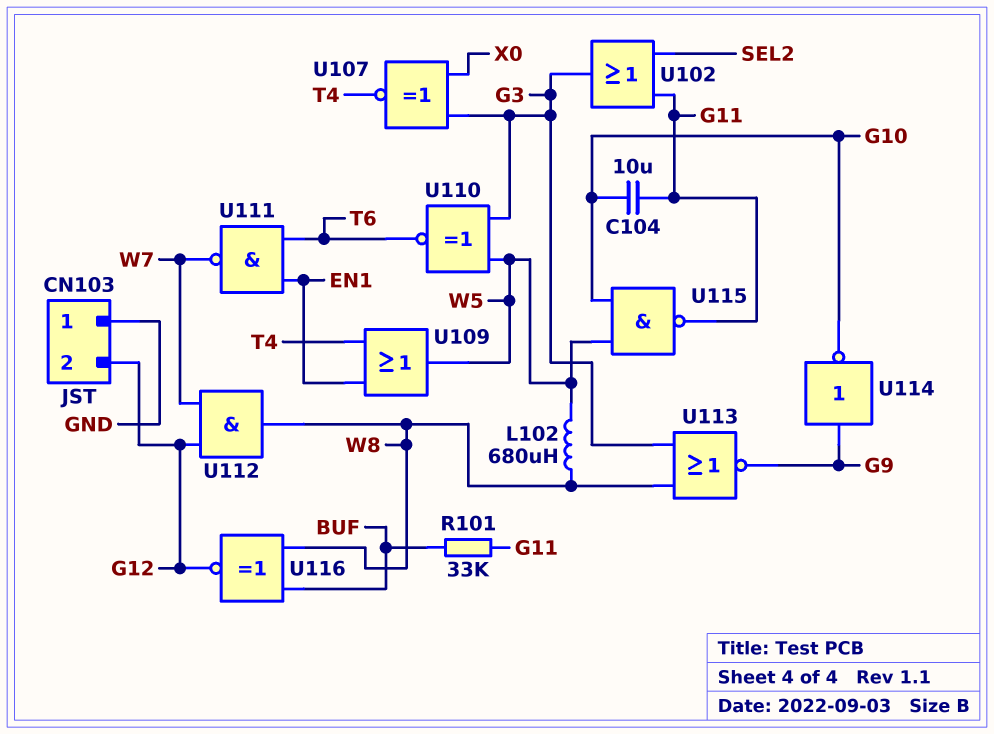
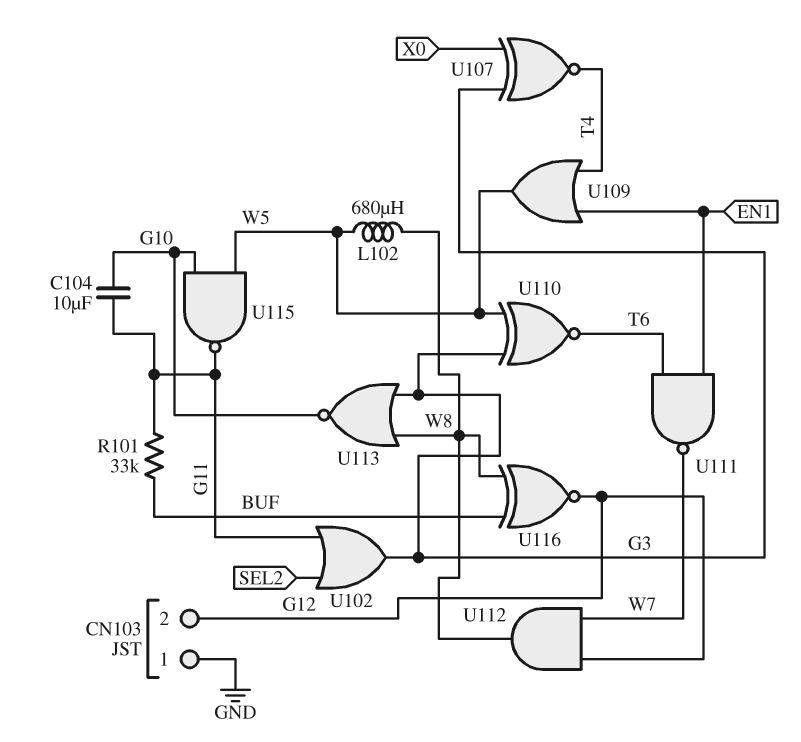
U113: NOR (in G3, in W8, out G9) -> NOR (in G3, in W8, out G10)
U114: NOT (in G9, out G10) -> none

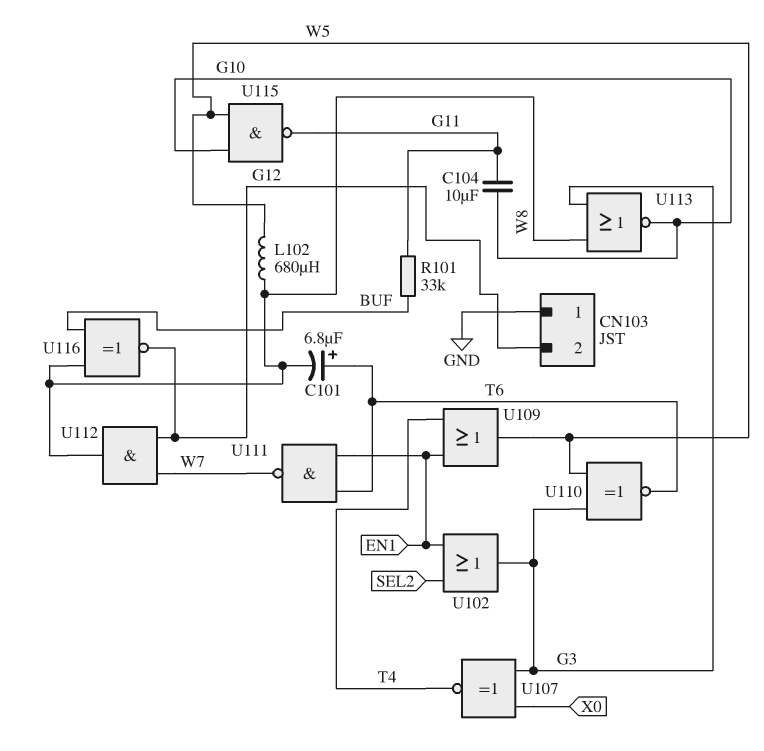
C101: none -> 6.8uF (plus T6, minus W8)
U102: OR (in G11, in SEL2, out G3) -> OR (in EN1, in SEL2, out G3)

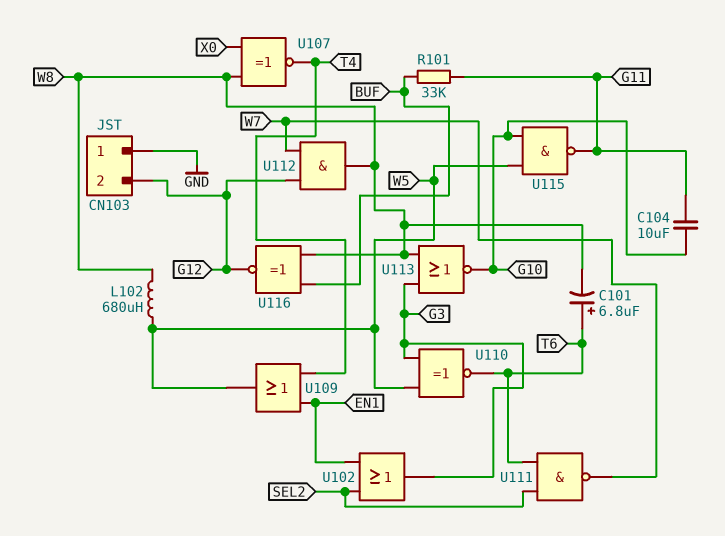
U107: XNOR (in G3, in X0, out T4) -> XNOR (in W8, in X0, out T4)
U111: NAND (in EN1, in T6, out W7) -> NAND (in SEL2, in T6, out W7)

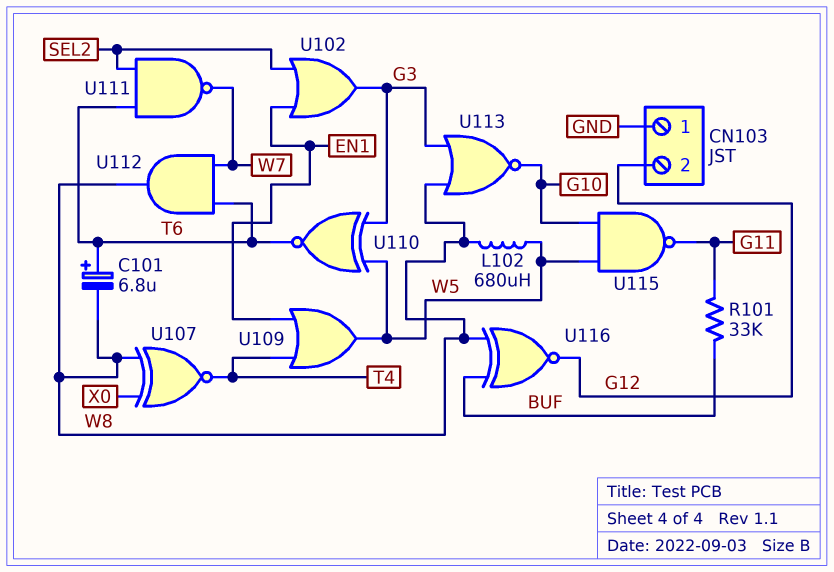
C104: 10uF (G10, G11) -> none
U112: AND (in G12, in W7, out W8) -> AND (in T6, in W7, out W8)

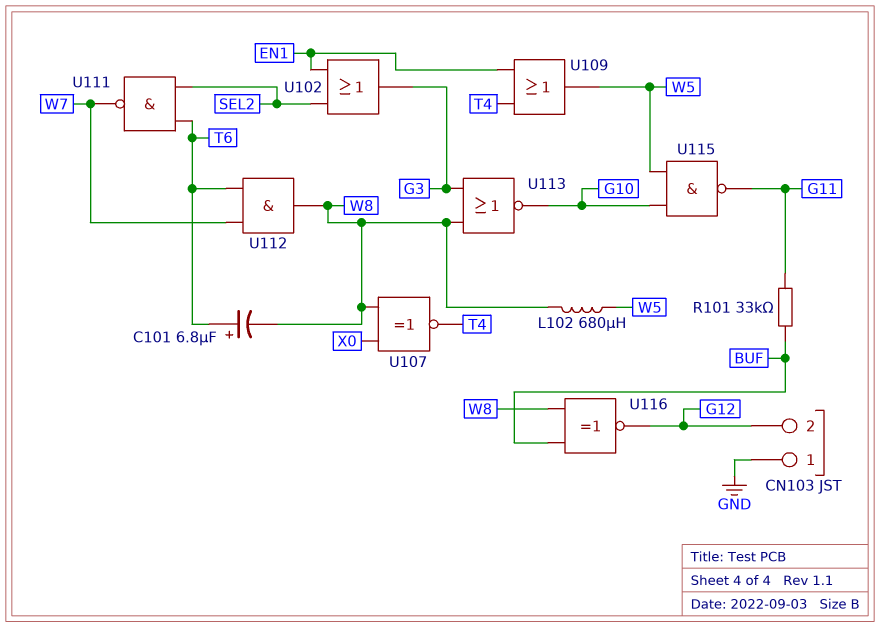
U110: XNOR (in G3, in W5, out T6) -> none

